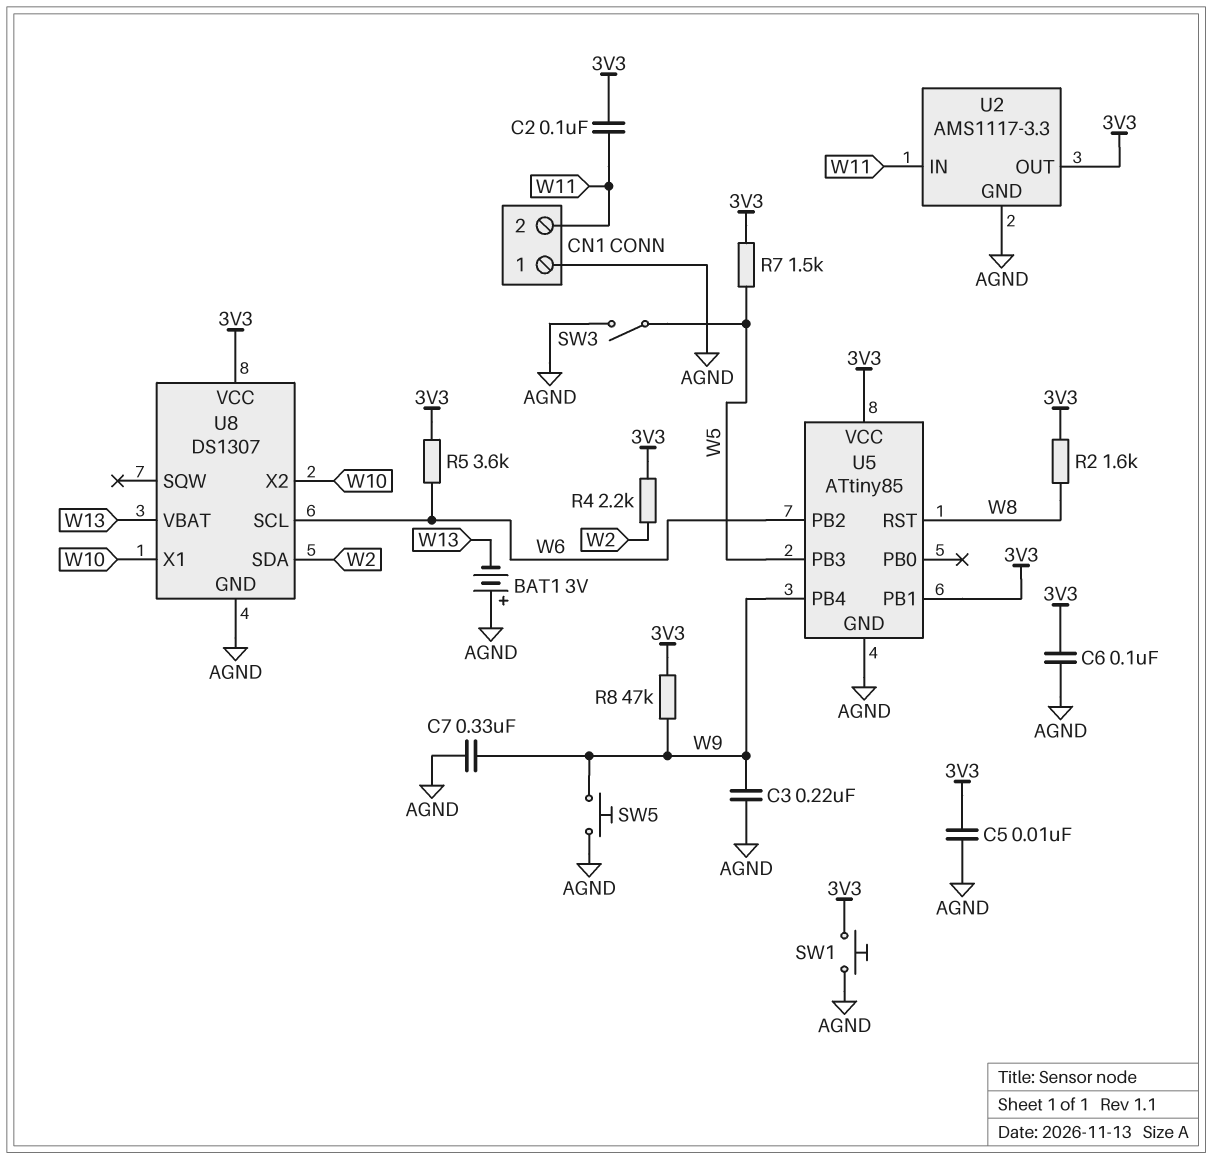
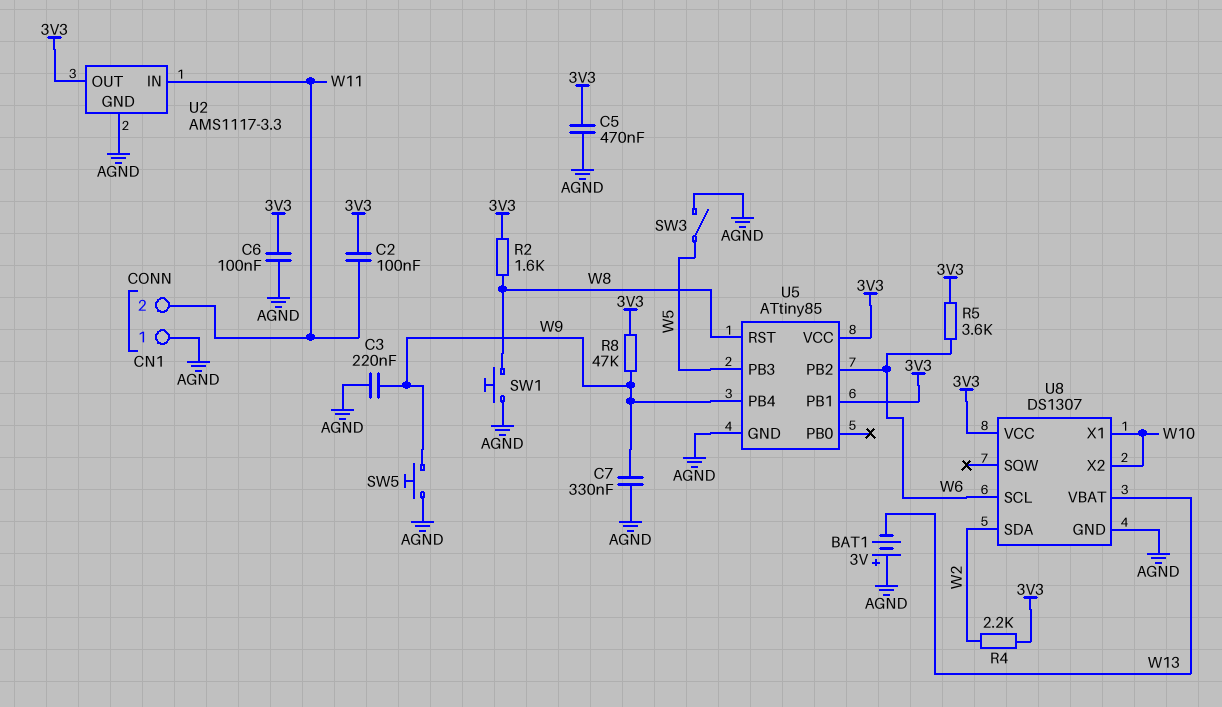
C5: 10nF (3V3, AGND) -> 470nF (3V3, AGND)
R7: 1.5k (3V3, W5) -> none
SW1: button (3V3, AGND) -> button (AGND, W8)

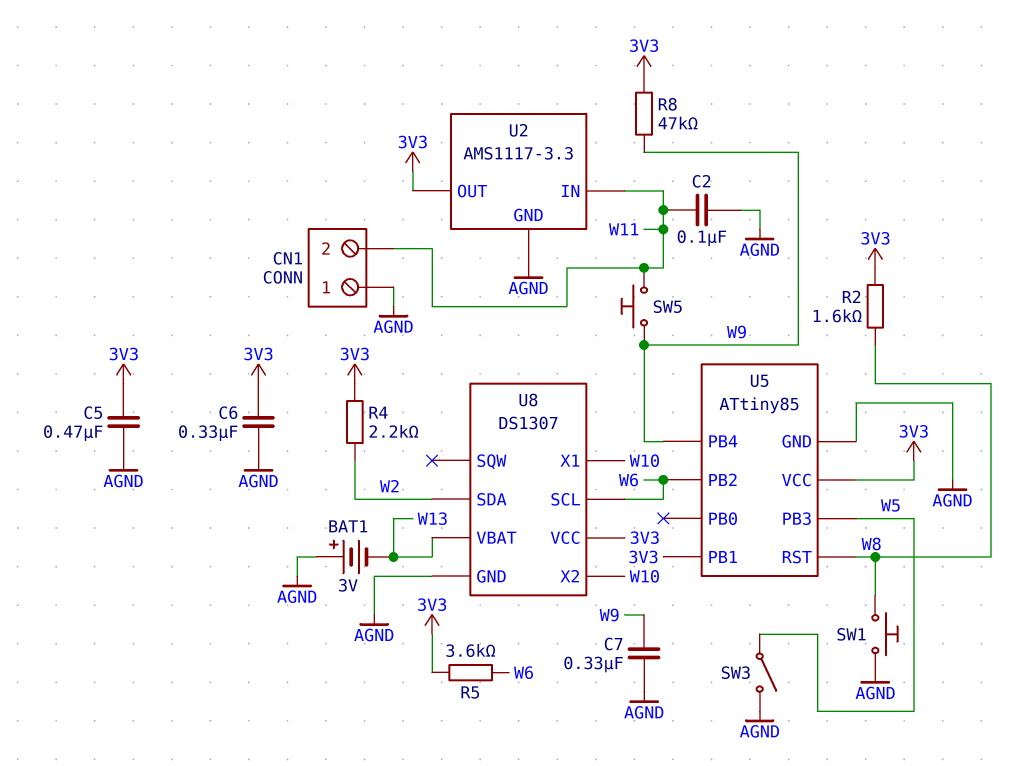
C2: 100nF (3V3, W11) -> 100nF (AGND, W11)
C3: 220nF (AGND, W9) -> none
C6: 100nF (3V3, AGND) -> 330nF (3V3, AGND)
SW5: button (AGND, W9) -> button (W9, W11)

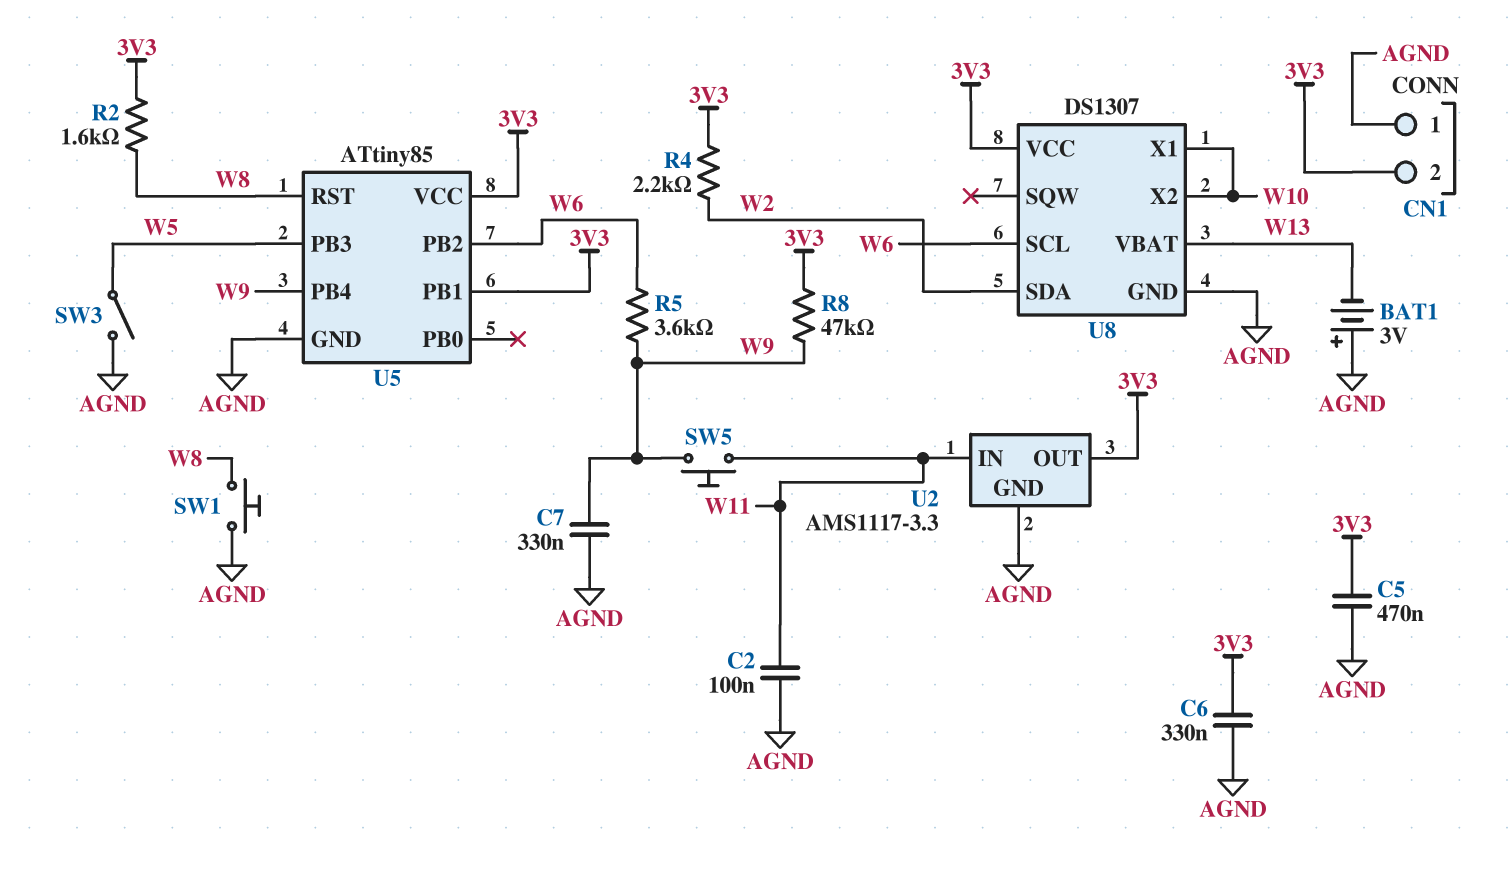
CN1 pin 2: W11 -> 3V3
R5: 3.6k (3V3, W6) -> 3.6k (W6, W9)

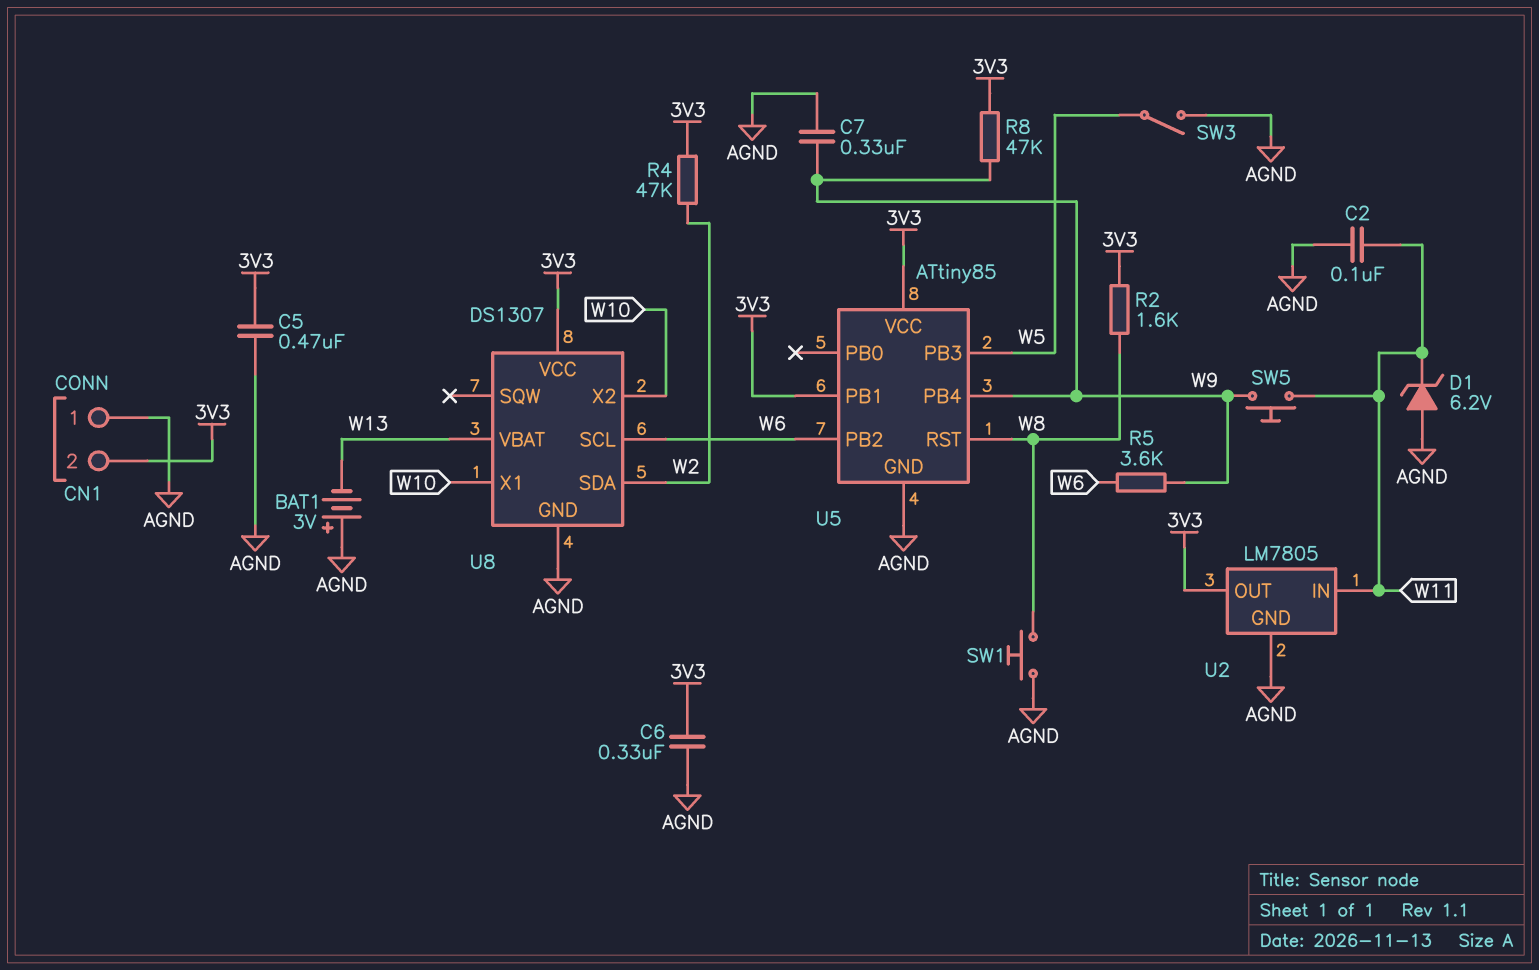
D1: none -> zener 6.2V (A AGND, K W11)
R4: 2.2k (3V3, W2) -> 47k (3V3, W2)
U2: AMS1117-3.3 -> LM7805

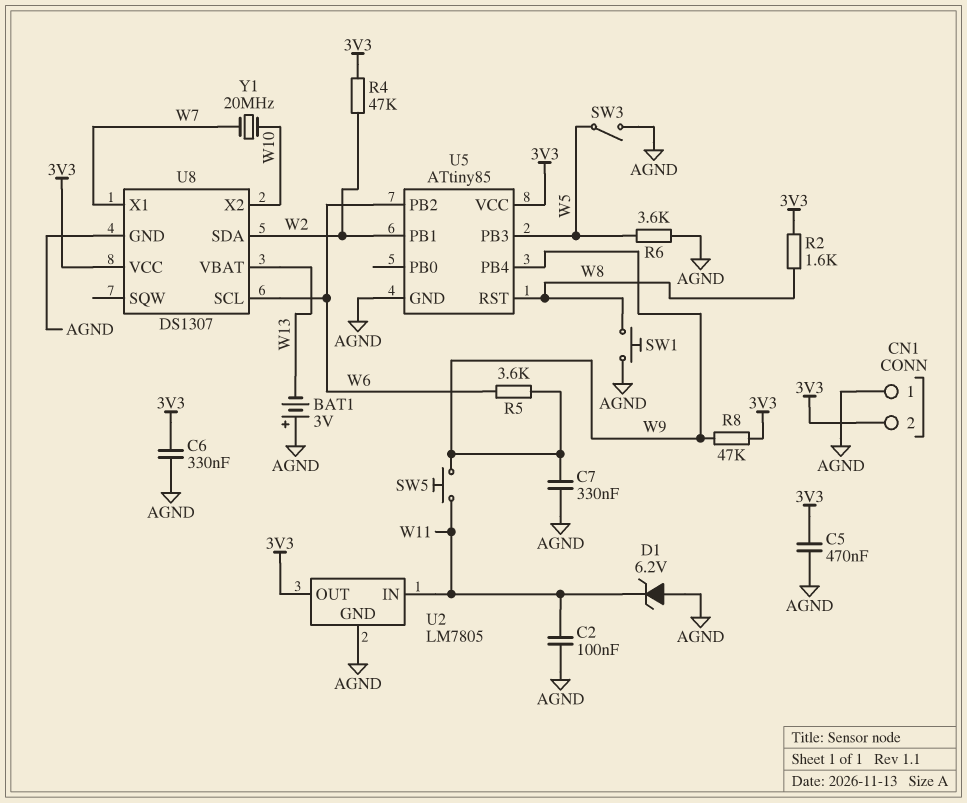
R6: none -> 3.6k (AGND, W5)
U5 pin PB1: 3V3 -> W2
U8 pin X1: W10 -> W7
Y1: none -> 20MHz (W7, W10)

